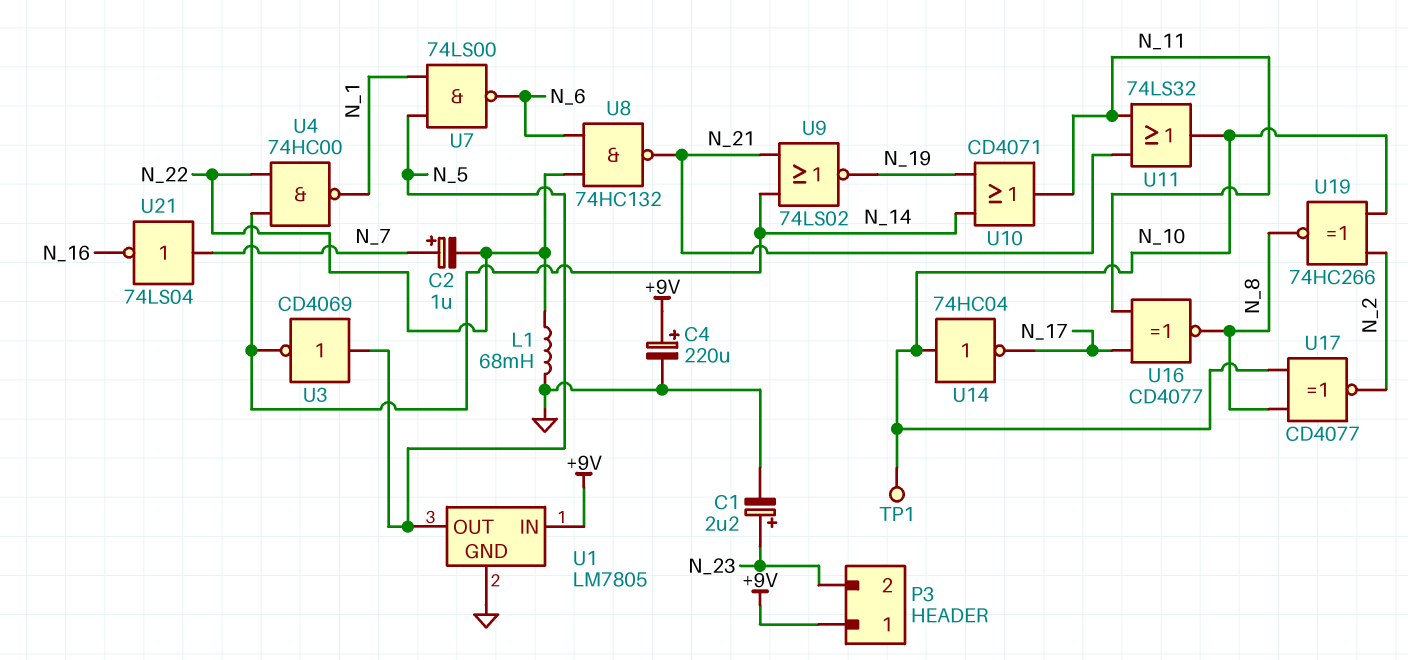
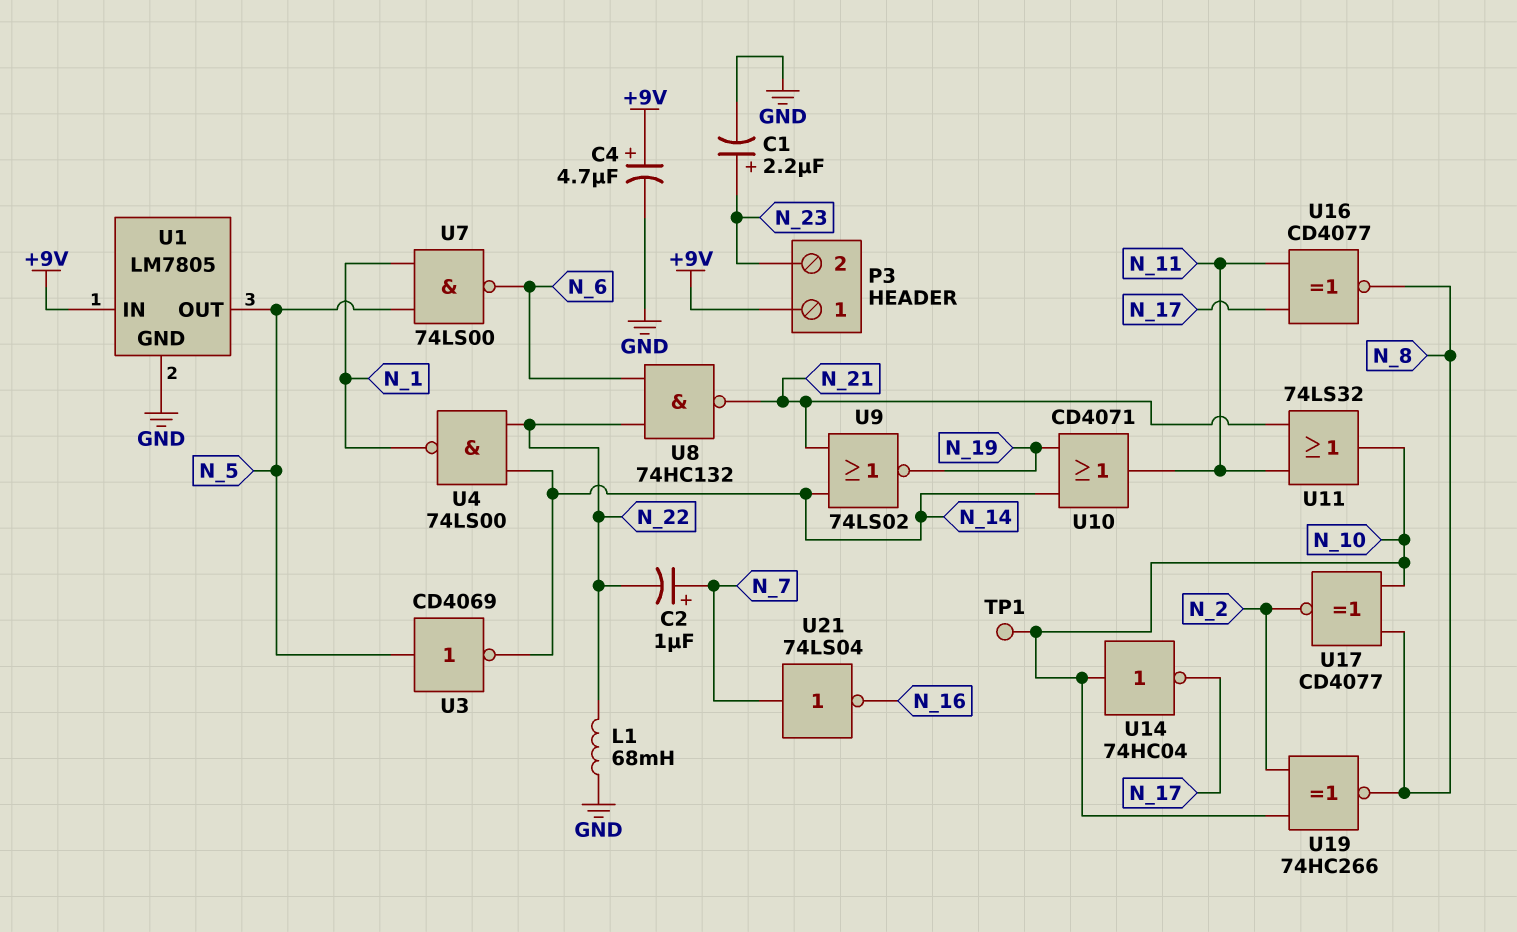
C4: 220uF (plus +9V, minus GND) -> 4.7uF (plus +9V, minus GND)
U4: NAND 74HC00 (in N_14, in N_22, out N_1) -> NAND 74LS00 (in N_14, in N_22, out N_1)

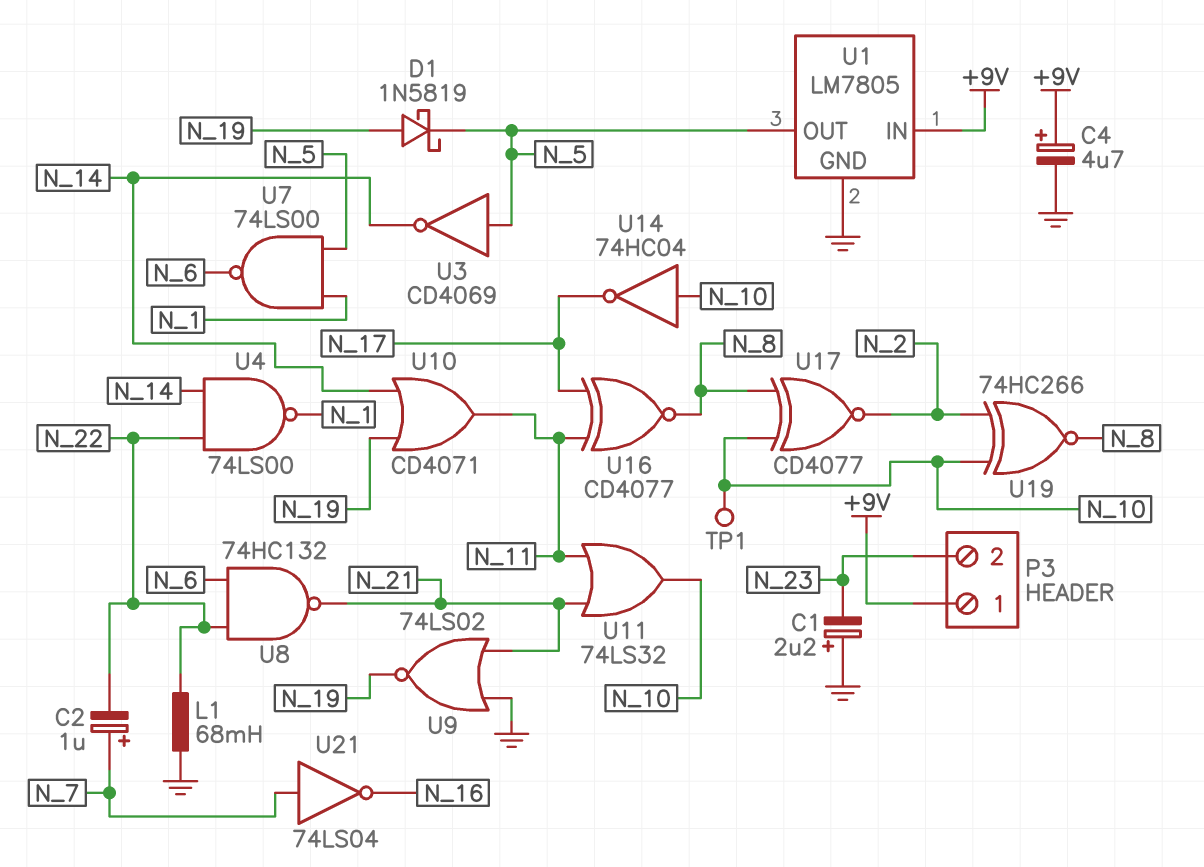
C1: 2.2uF (plus N_23, minus GND) -> 2.2uF (plus GND, minus N_23)
D1: none -> schottky 1N5819 (A N_19, K N_5)
U9: NOR 74LS02 (in N_14, in N_21, out N_19) -> NOR 74LS02 (in GND, in N_21, out N_19)

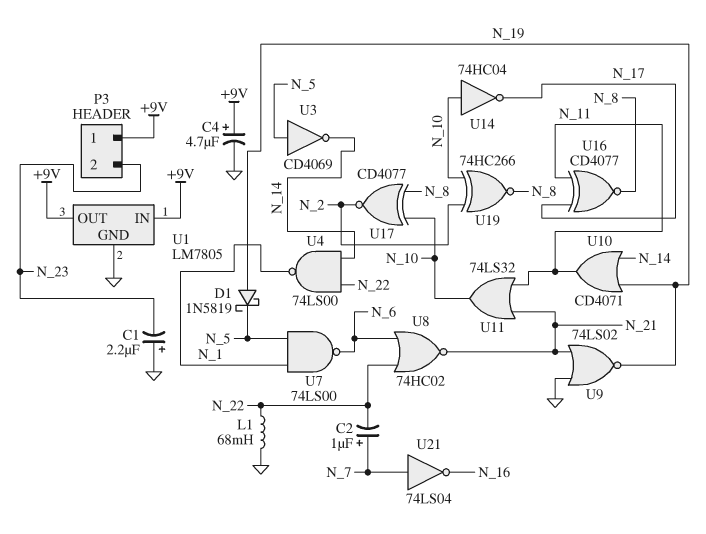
TP1: test point (N_10) -> none
U1 pin OUT: N_5 -> +9V
U8: NAND 74HC132 (in N_6, in N_22, out N_21) -> NOR 74HC02 (in N_6, in N_22, out N_21)

